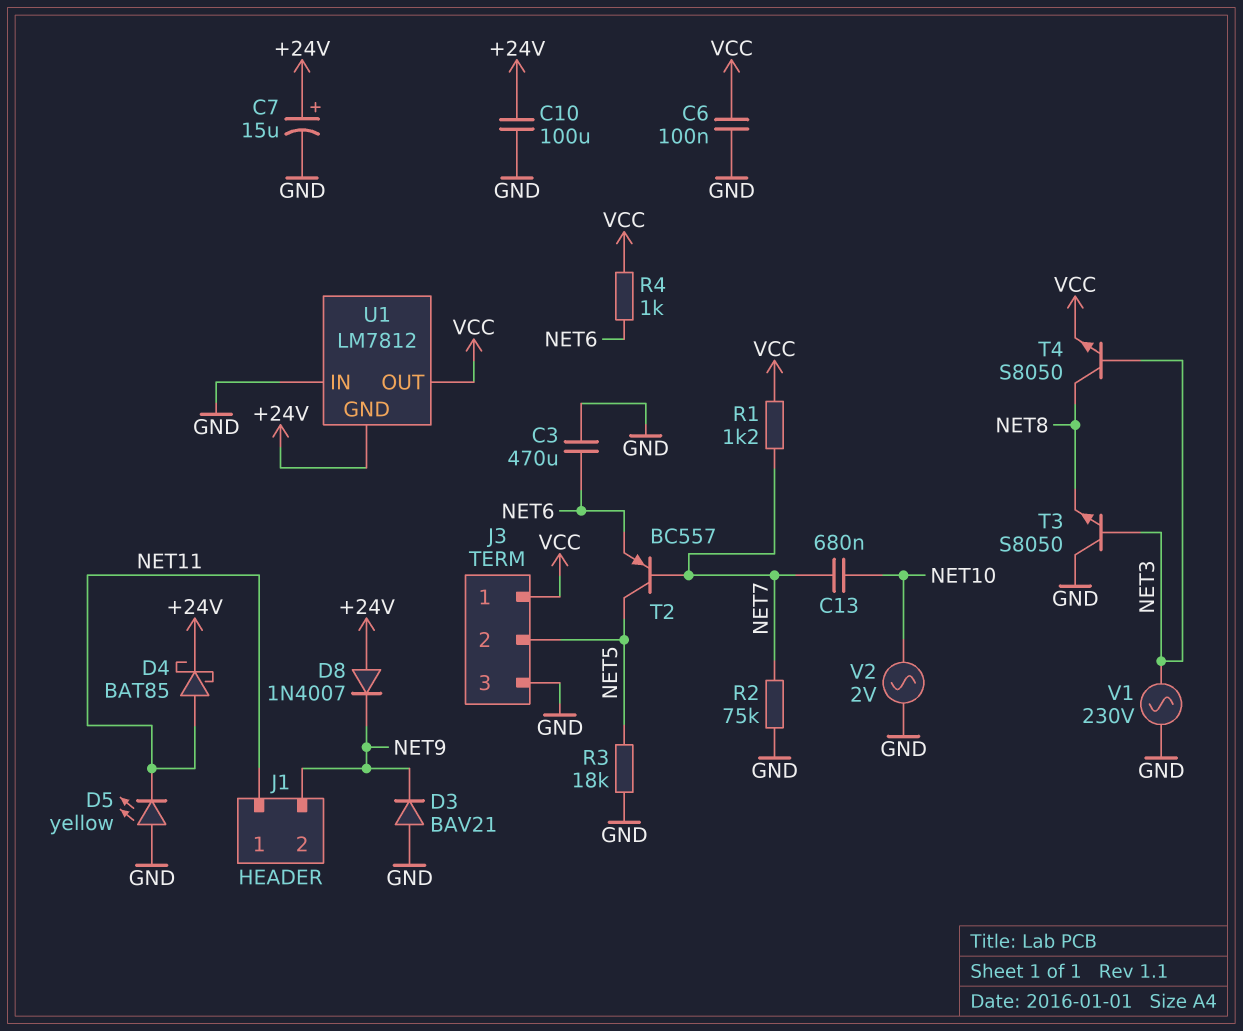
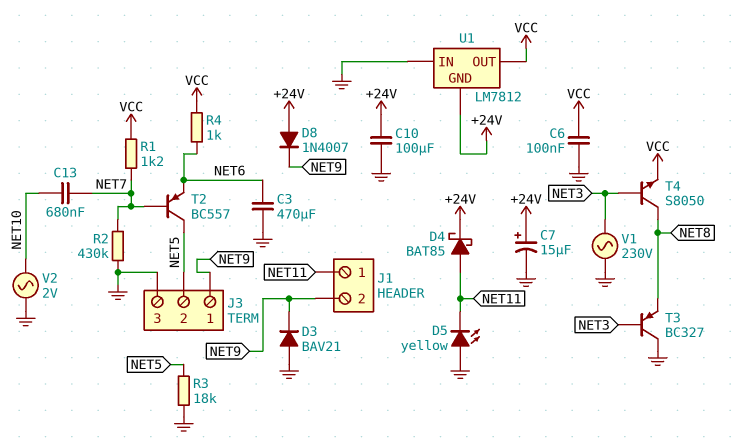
J3 pin 1: VCC -> NET9
R2: 75k (GND, NET7) -> 430k (GND, NET7)
T3: NPN S8050 (B NET3, C GND, E NET8) -> PNP BC327 (B NET3, C GND, E NET8)

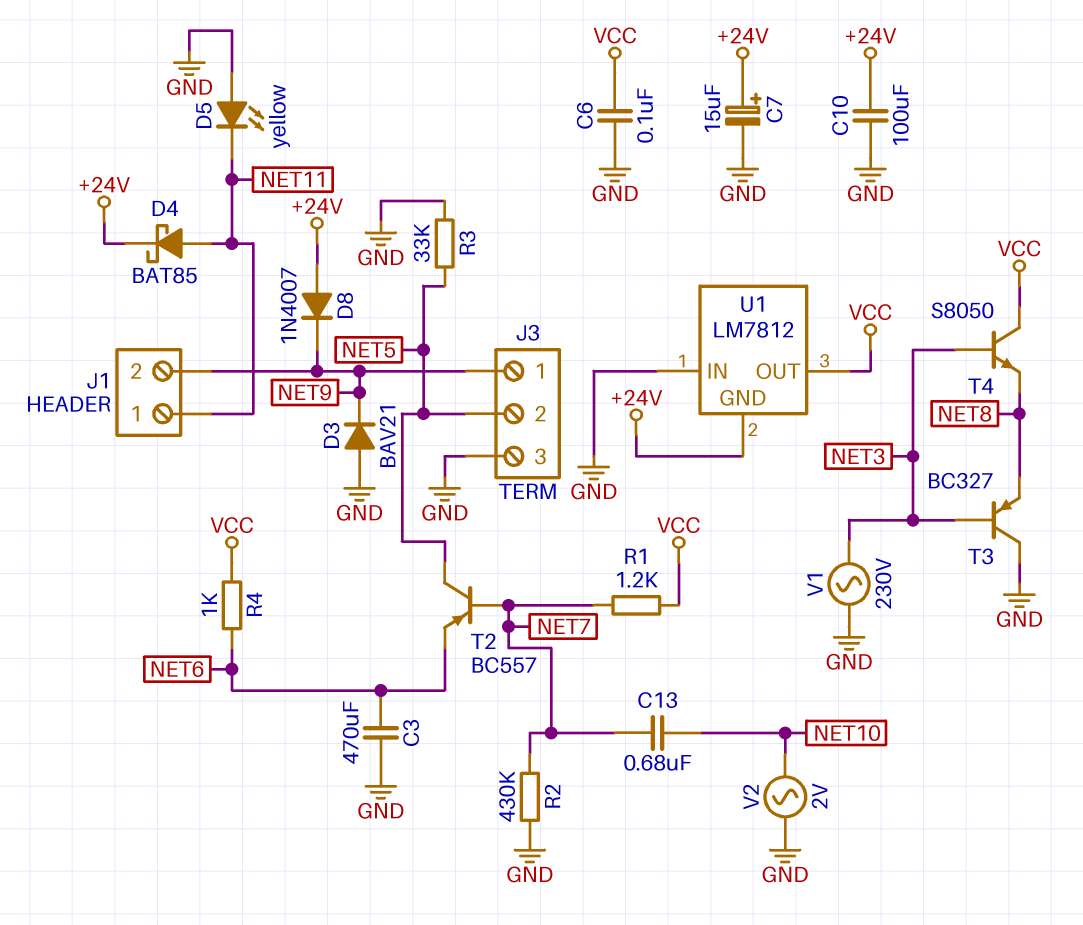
R3: 18k (GND, NET5) -> 33k (GND, NET5)
T4: NPN S8050 (B NET3, C NET8, E VCC) -> NPN S8050 (B NET3, C VCC, E NET8)

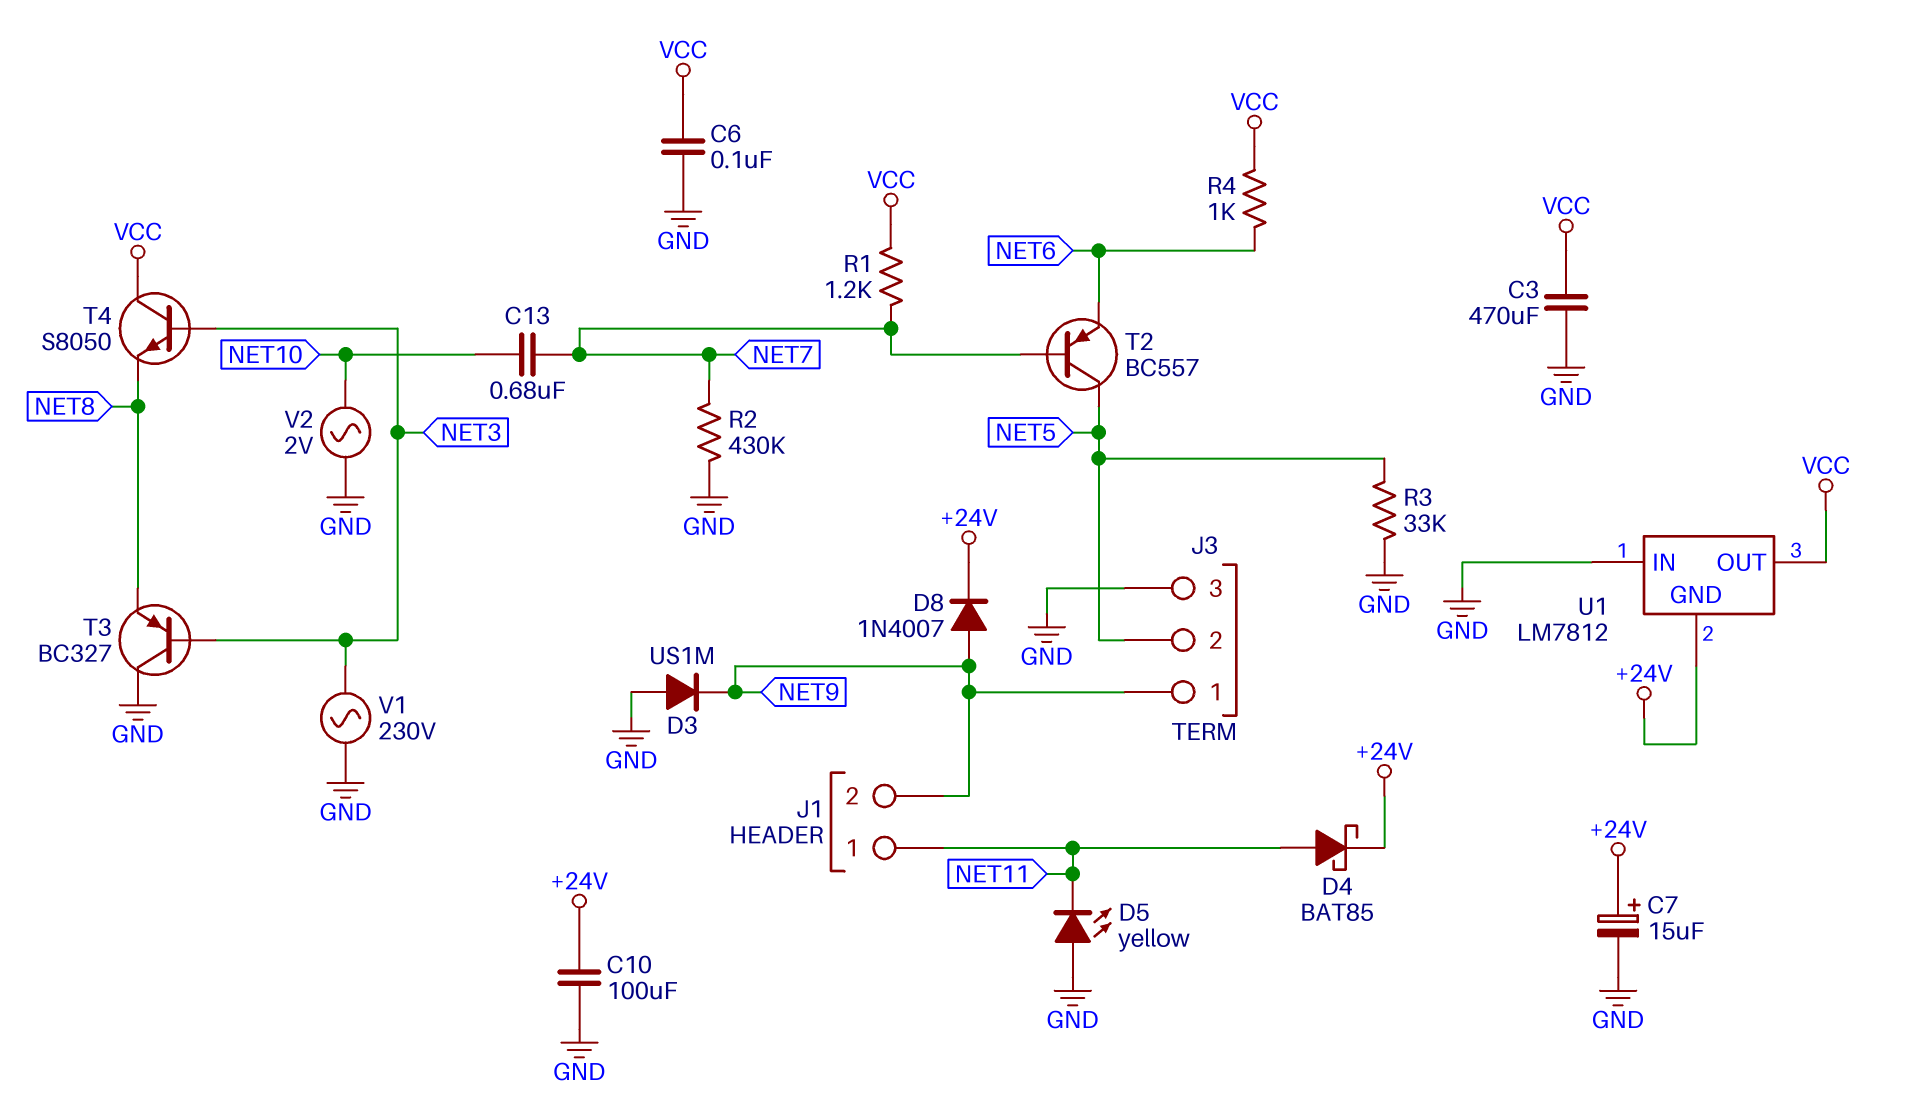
C3: 470uF (GND, NET6) -> 470uF (GND, VCC)
D3: diode BAV21 (A GND, K NET9) -> diode US1M (A GND, K NET9)
D8: diode 1N4007 (A +24V, K NET9) -> diode 1N4007 (A NET9, K +24V)

